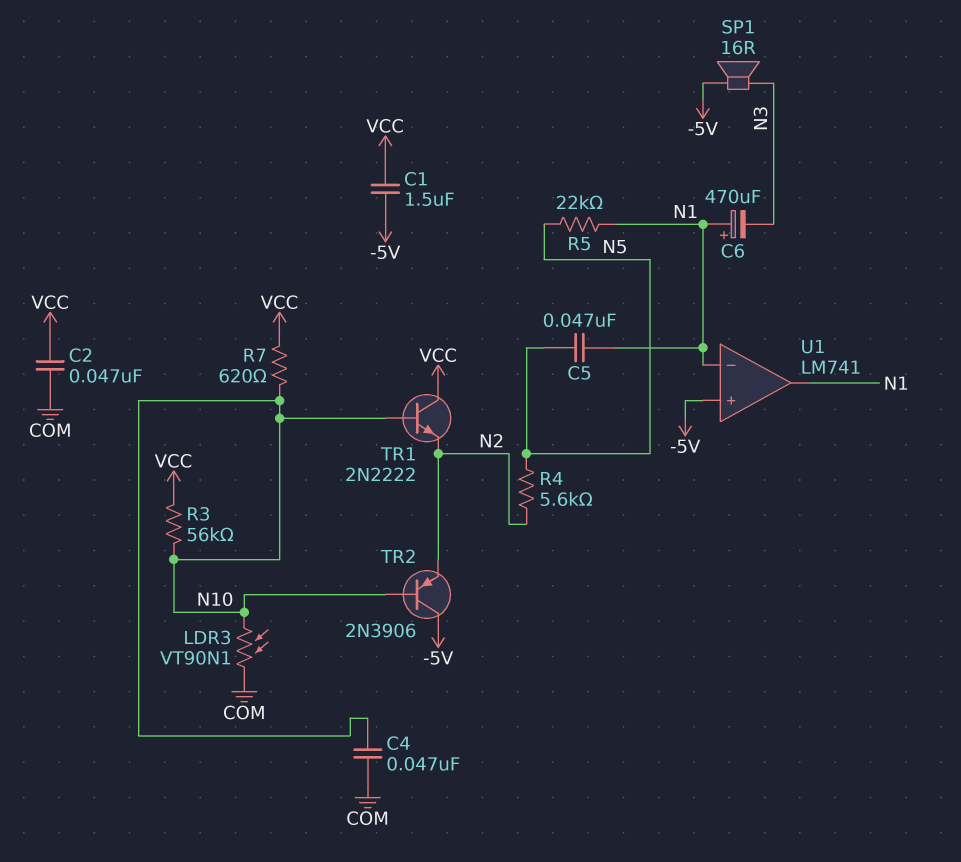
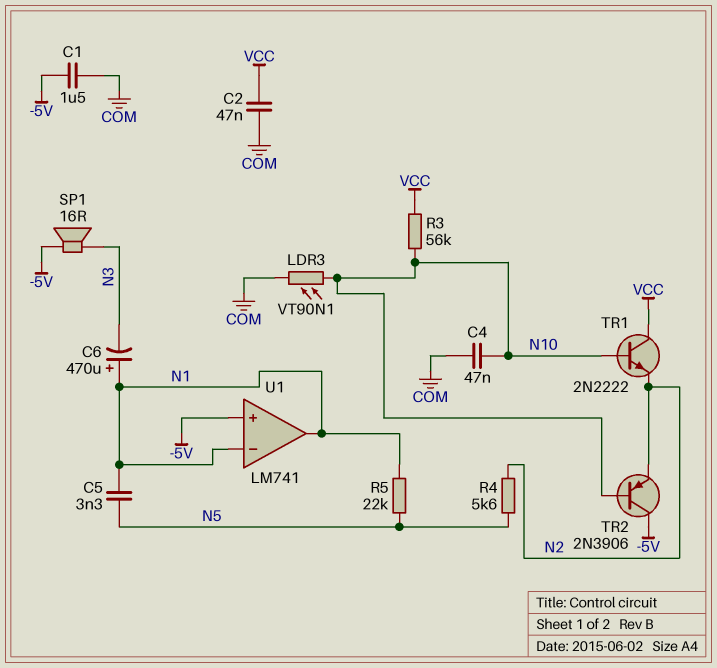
C1: 1.5uF (-5V, VCC) -> 1.5uF (-5V, COM)
C5: 47nF (N1, N5) -> 3.3nF (N1, N5)
R7: 620 (N10, VCC) -> none

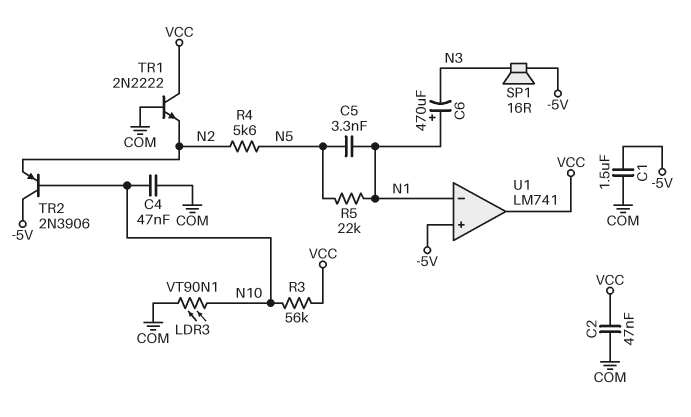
TR1: NPN 2N2222 (B N10, C VCC, E N2) -> NPN 2N2222 (B COM, C VCC, E N2)
U1 pin out: N1 -> VCC

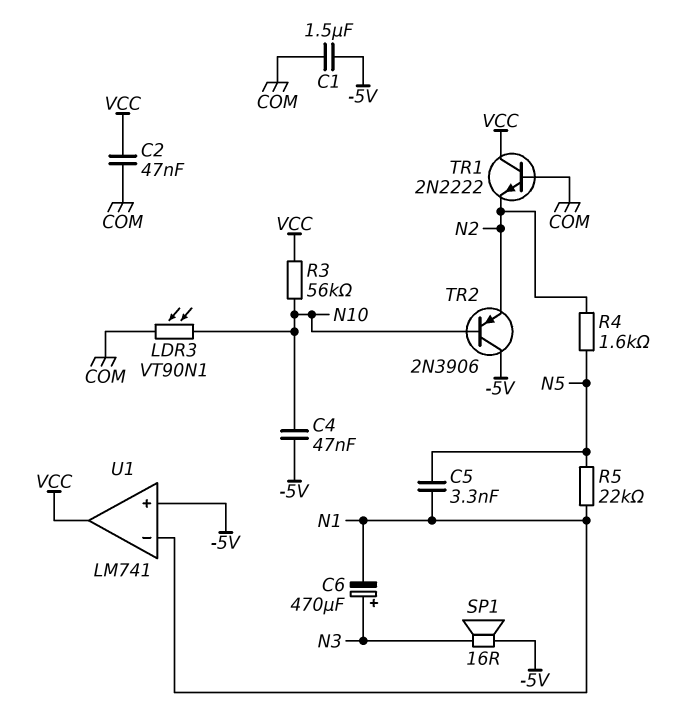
C4: 47nF (COM, N10) -> 47nF (-5V, N10)
C6: 470uF (plus N1, minus N3) -> 470uF (plus N3, minus N1)
R4: 5.6k (N2, N5) -> 1.6k (N2, N5)

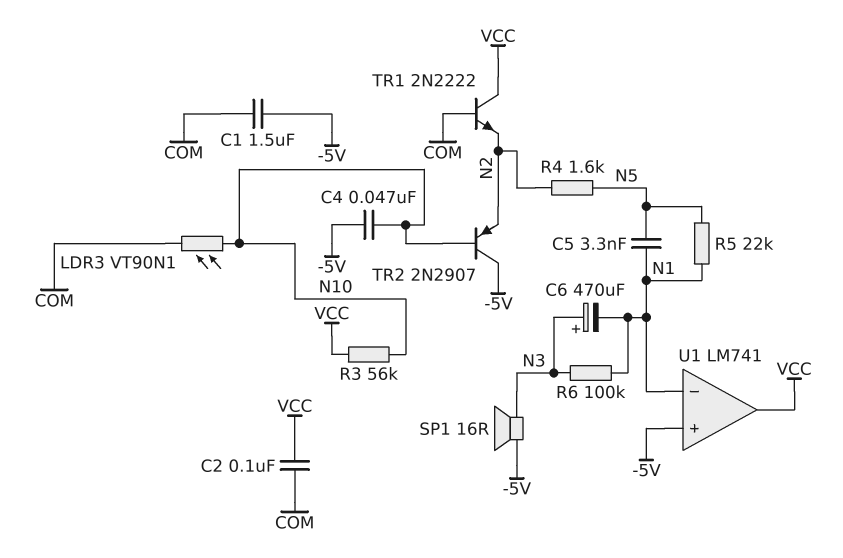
C2: 47nF (COM, VCC) -> 100nF (COM, VCC)
R6: none -> 100k (N1, N3)
TR2: PNP 2N3906 (B N10, C -5V, E N2) -> PNP 2N2907 (B N10, C -5V, E N2)

